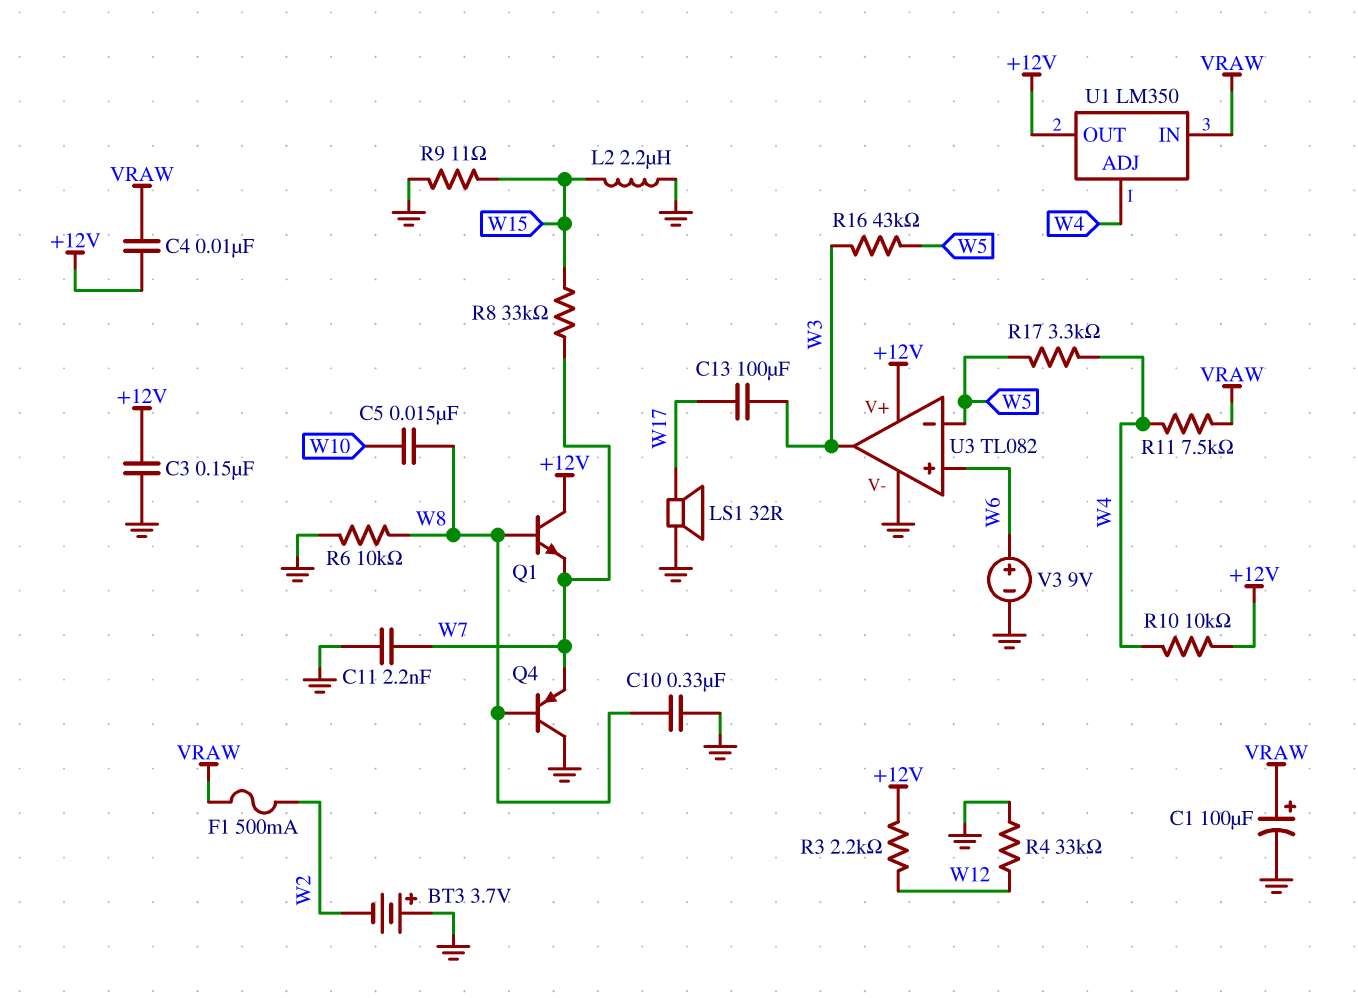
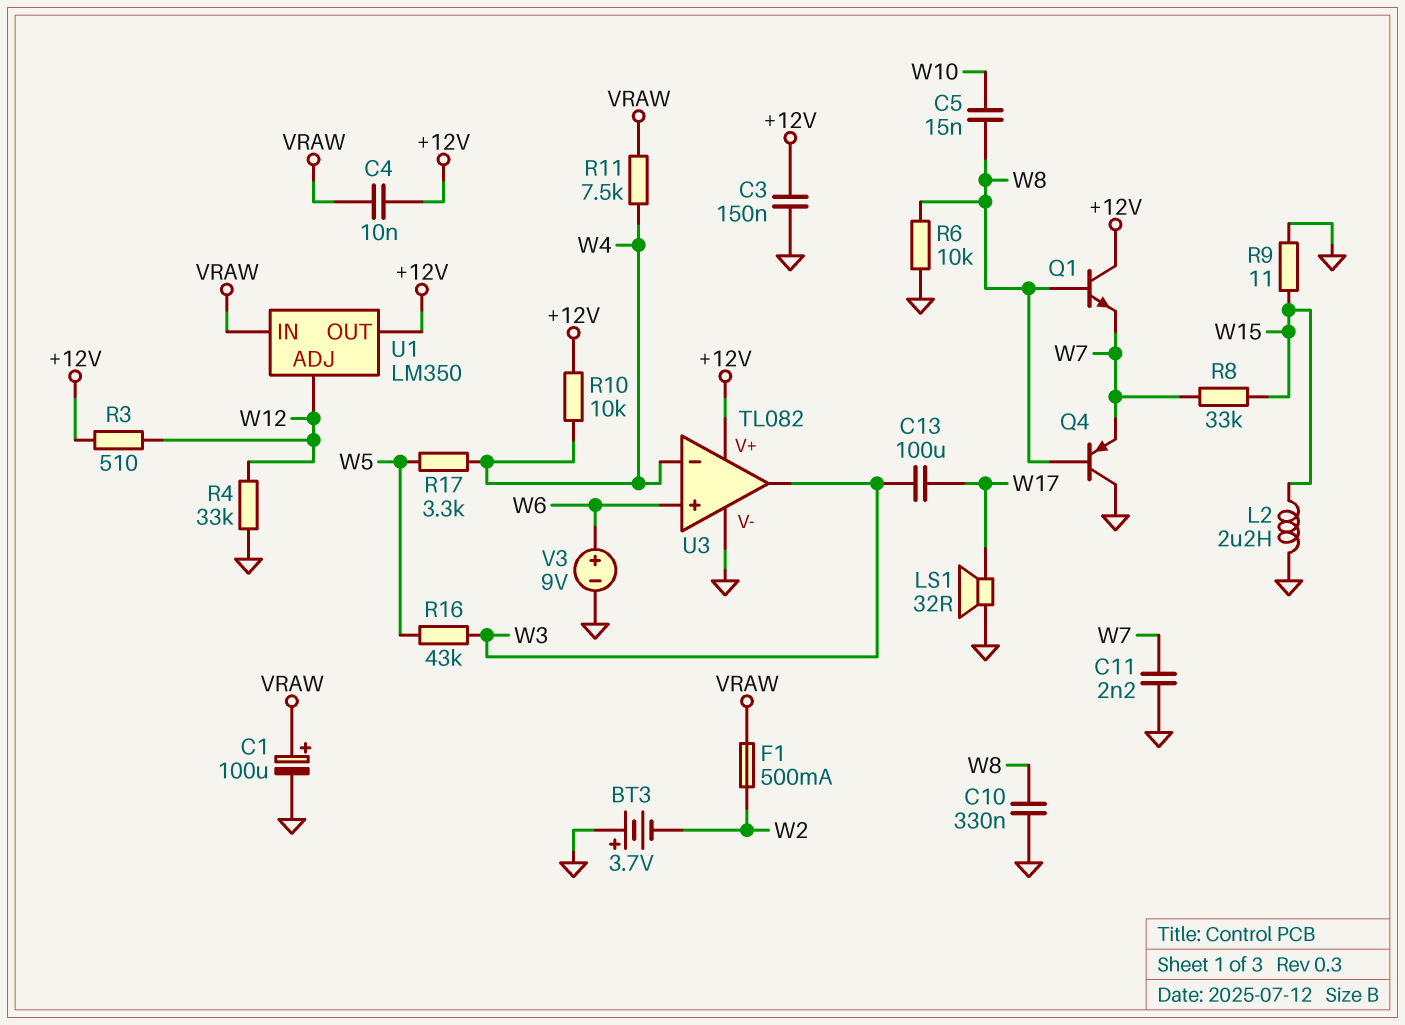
R3: 2.2k (+12V, W12) -> 510 (+12V, W12)
U1 pin ADJ: W4 -> W12
U3 pin in-: W5 -> W4

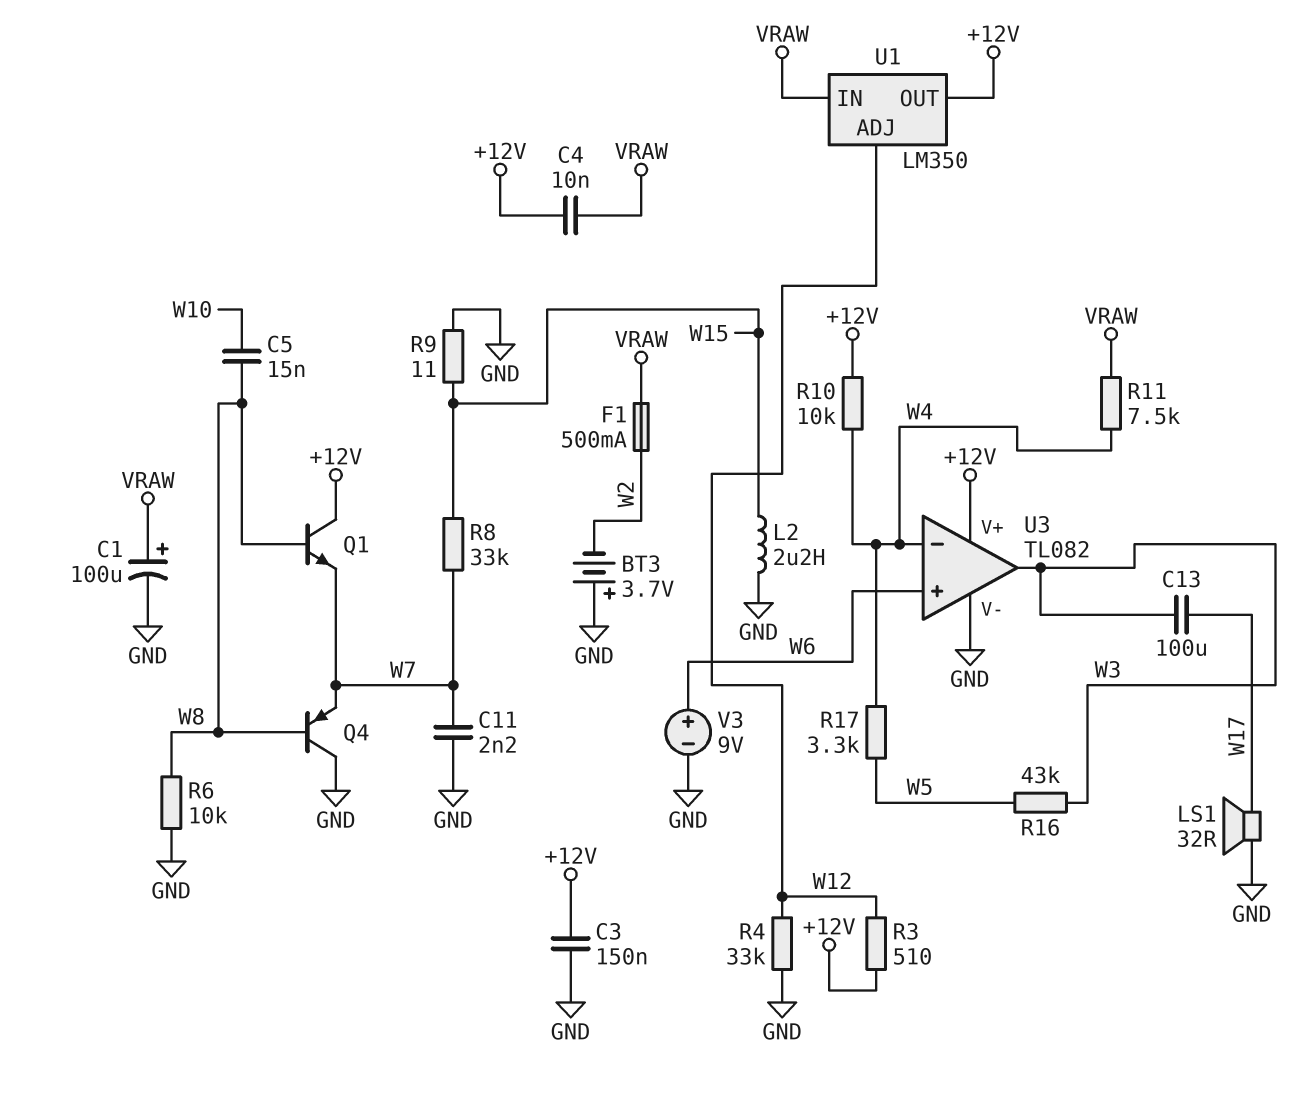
C10: 330nF (GND, W8) -> none

